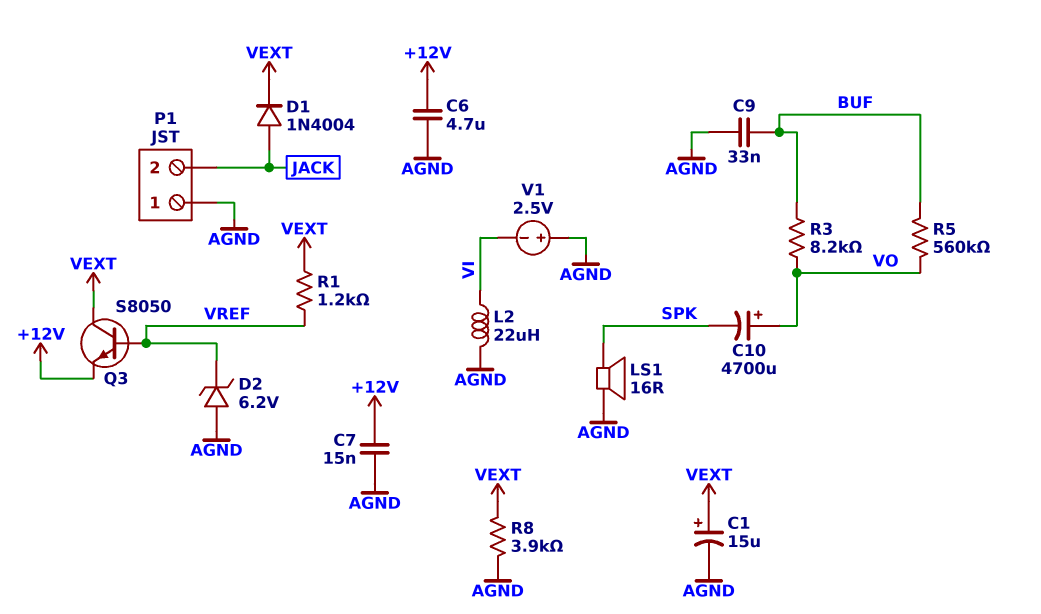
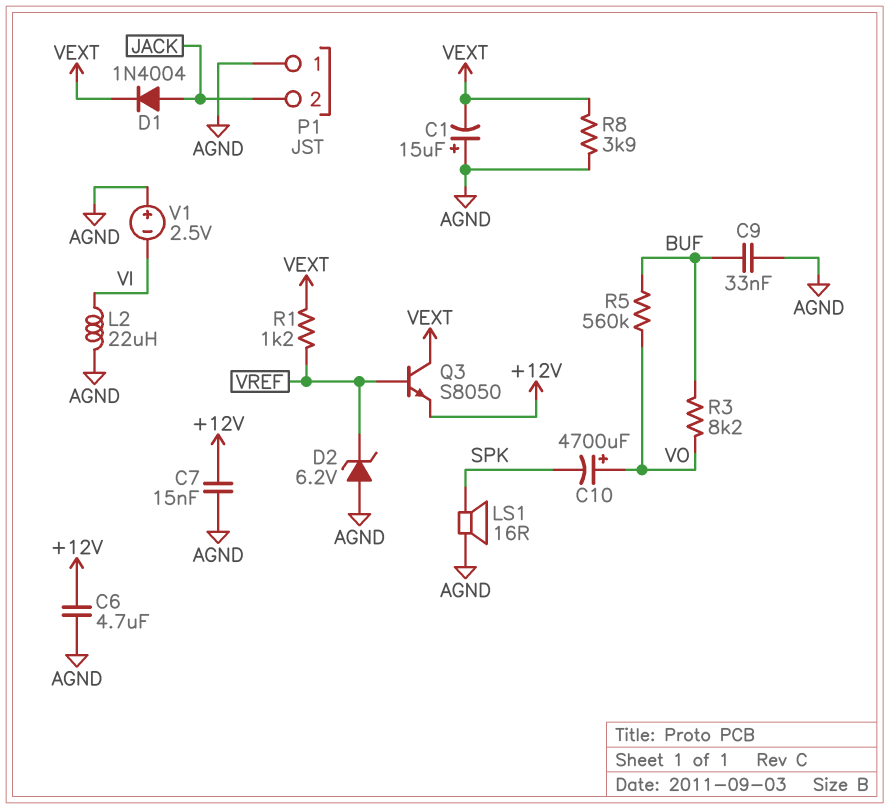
C1: 15uF (plus VEXT, minus AGND) -> 15uF (plus AGND, minus VEXT)

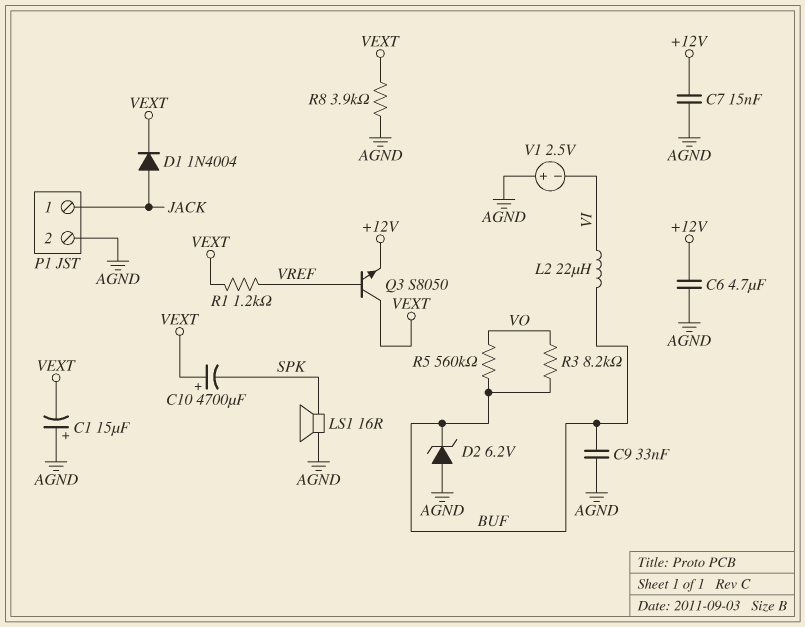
C10: 4700uF (plus VO, minus SPK) -> 4700uF (plus VEXT, minus SPK)
D2: zener 6.2V (A AGND, K VREF) -> zener 6.2V (A AGND, K BUF)
L2: 22uH (AGND, VI) -> 22uH (BUF, VI)
P1 pin 1: AGND -> JACK
P1 pin 2: JACK -> AGND

